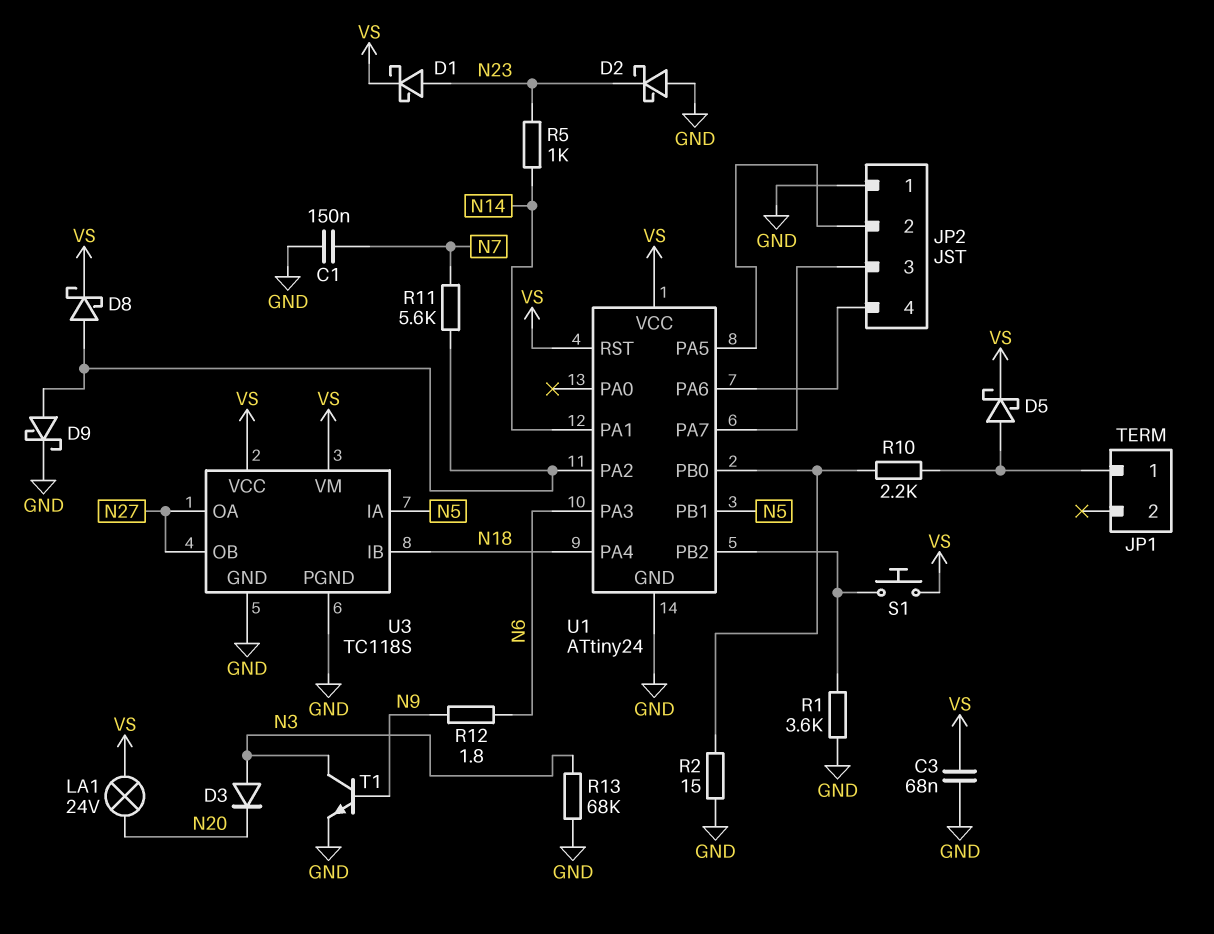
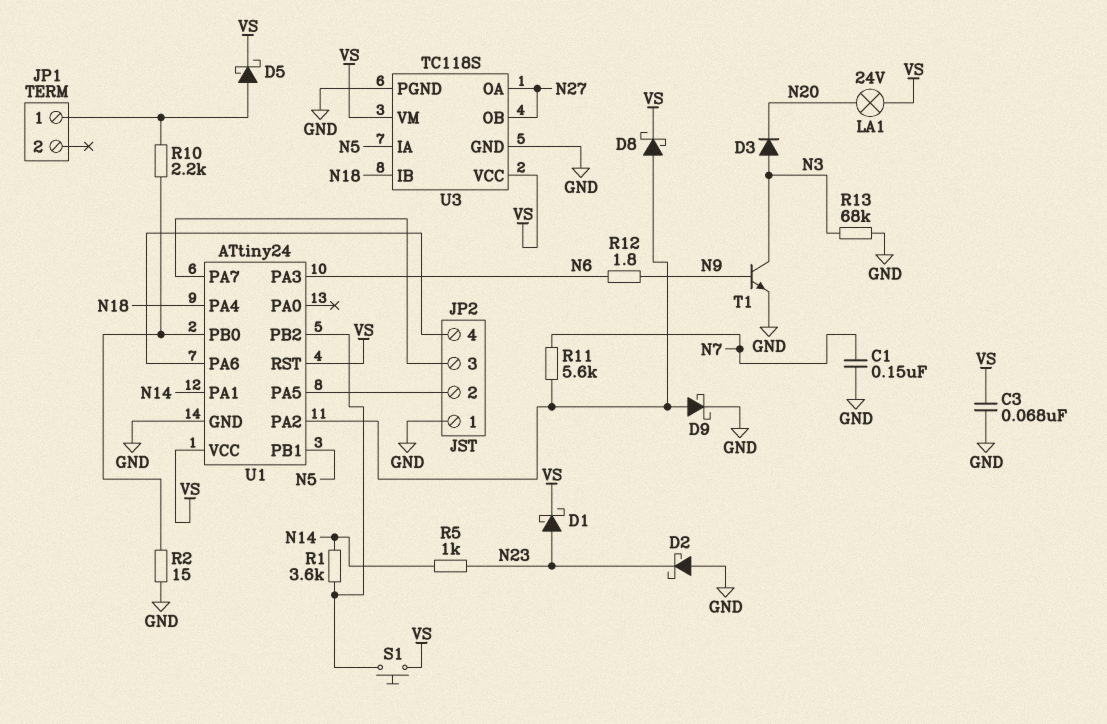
R1: 3.6k (GND, U1/PB2) -> 3.6k (N14, U1/PB2)

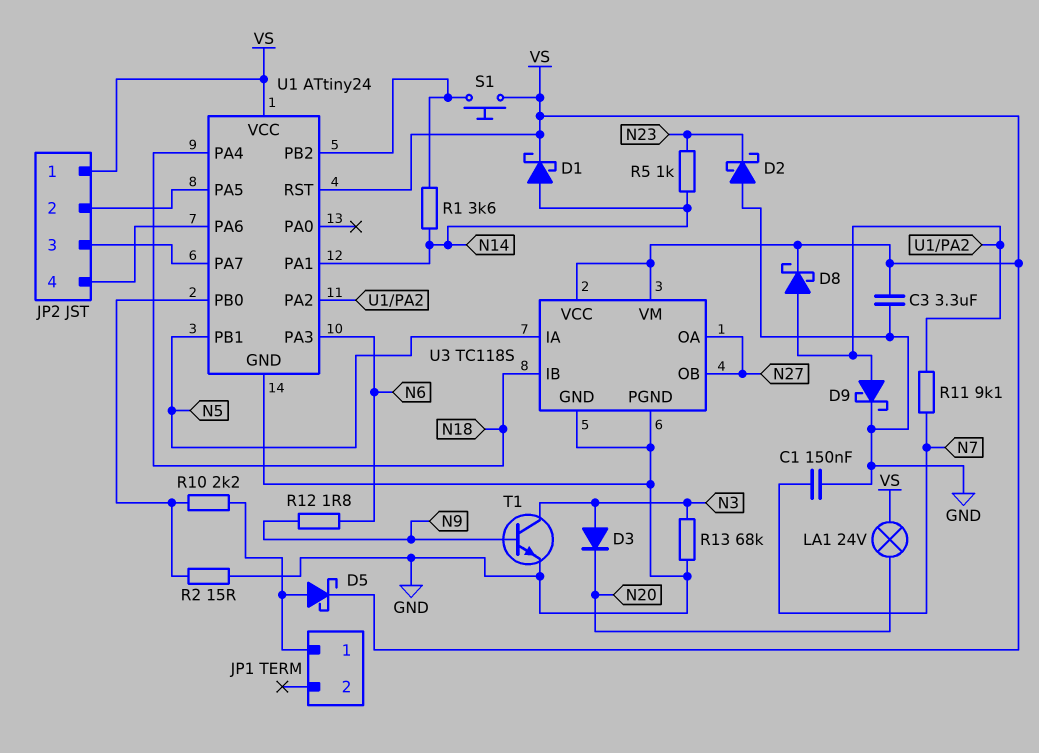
C3: 68nF (GND, VS) -> 3.3uF (GND, VS)
D1: schottky (A N23, K VS) -> schottky (A N14, K VS)
JP2 pin 1: GND -> VS
R11: 5.6k (N7, U1/PA2) -> 9.1k (N7, U1/PA2)

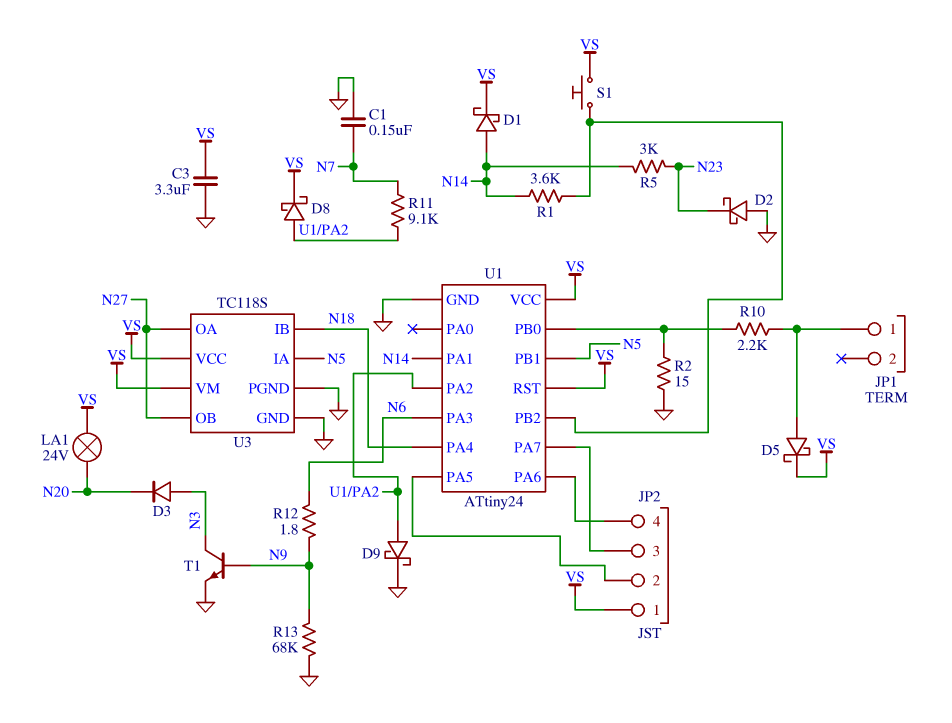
R5: 1k (N14, N23) -> 3k (N14, N23)
R13: 68k (GND, N3) -> 68k (GND, N9)

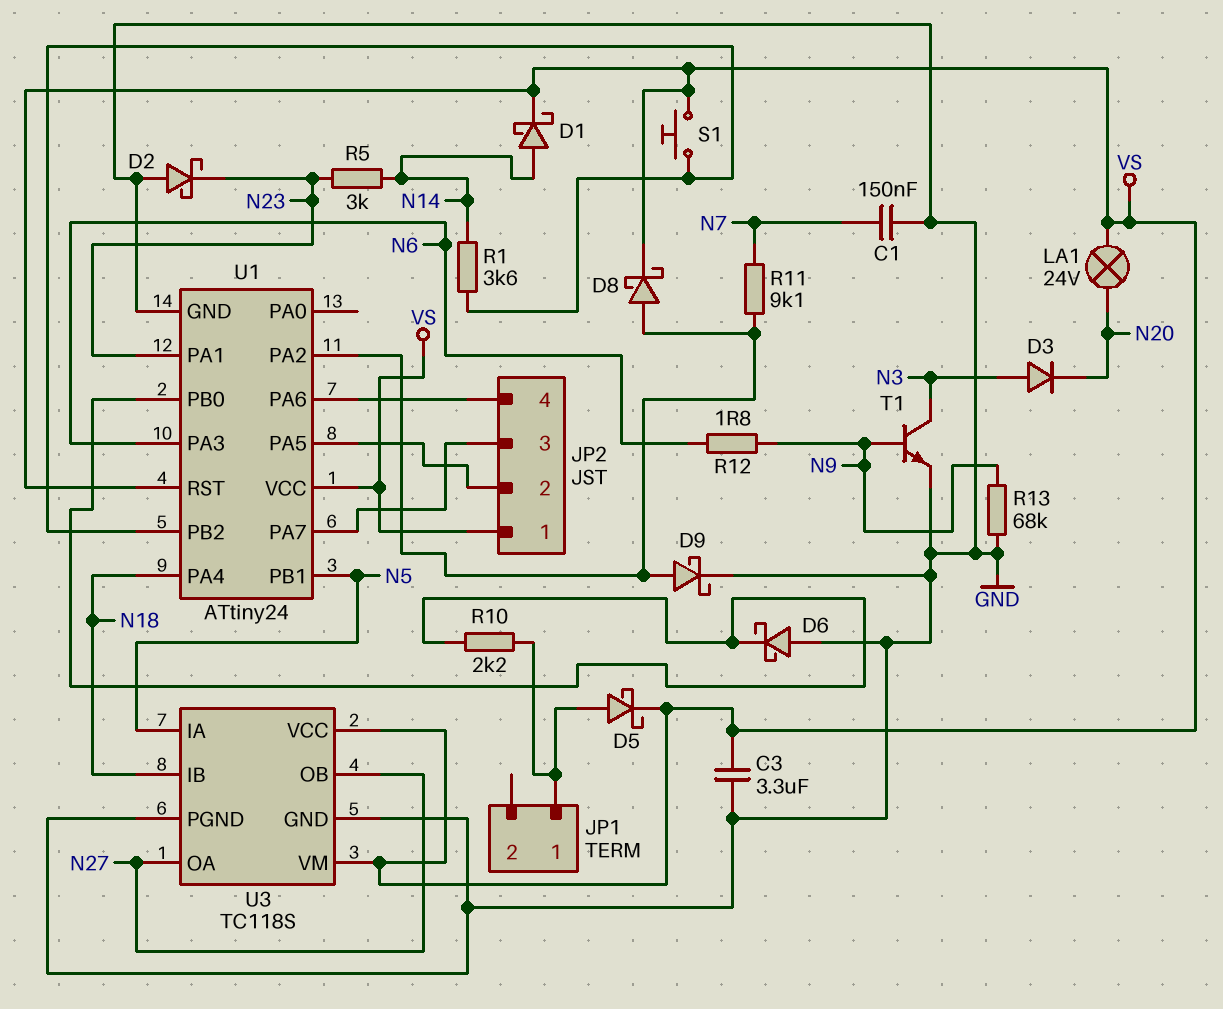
D6: none -> schottky (A GND, K U1/PB0)
R2: 15 (GND, U1/PB0) -> none
U1 pin PA1: N14 -> N23

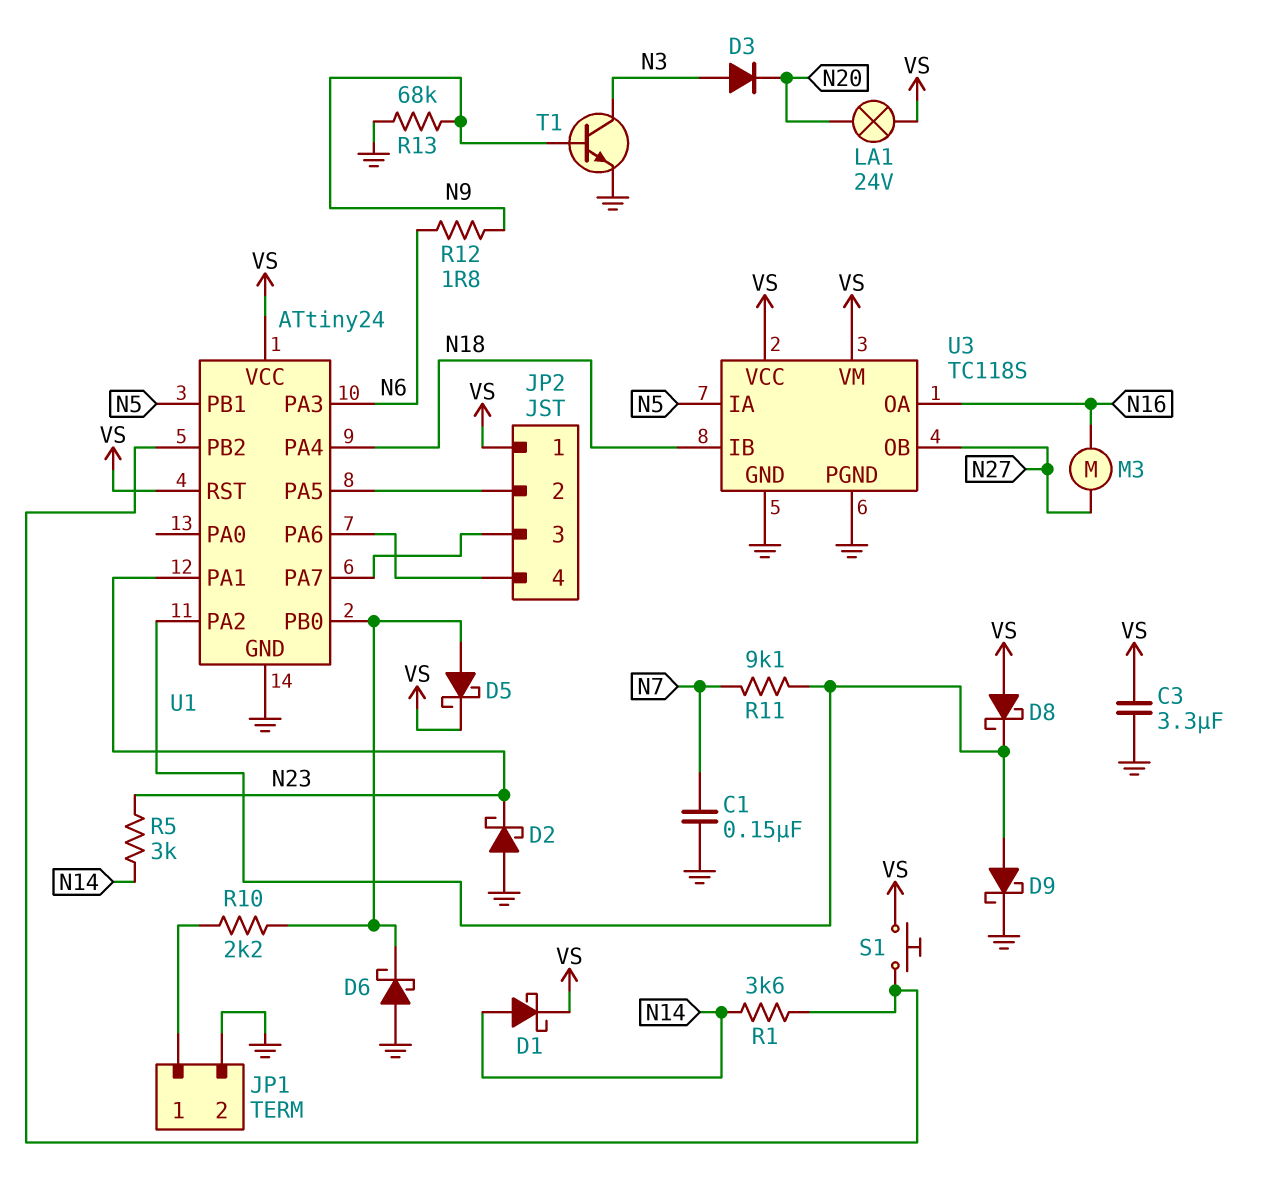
D5: schottky (A JP1/1, K VS) -> schottky (A U1/PB0, K VS)
D8: schottky (A U1/PA2, K VS) -> schottky (A VS, K U1/PA2)
JP1 pin 2: none -> GND
M3: none -> motor (N16, N27)
U3 pin OA: N27 -> N16

